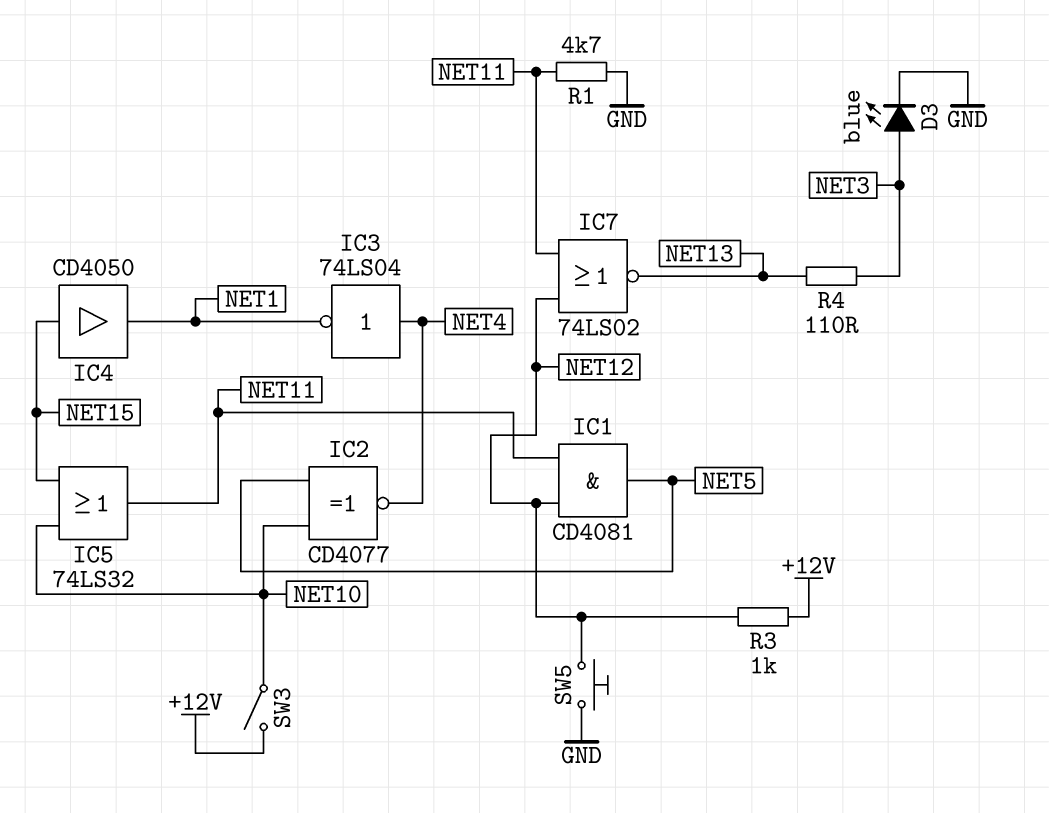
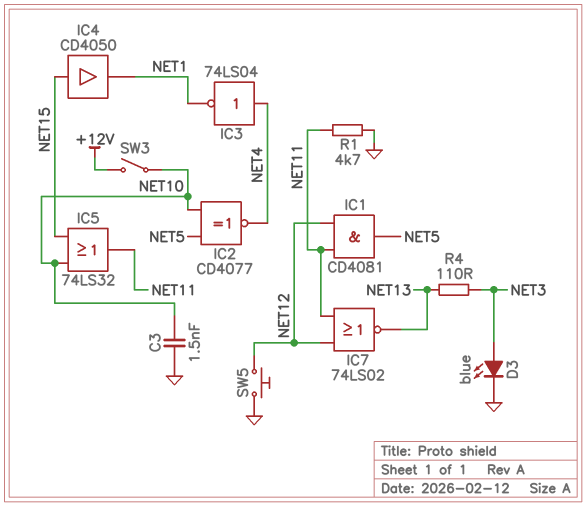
C3: none -> 1.5nF (GND, NET10)
R3: 1k (+12V, NET12) -> none

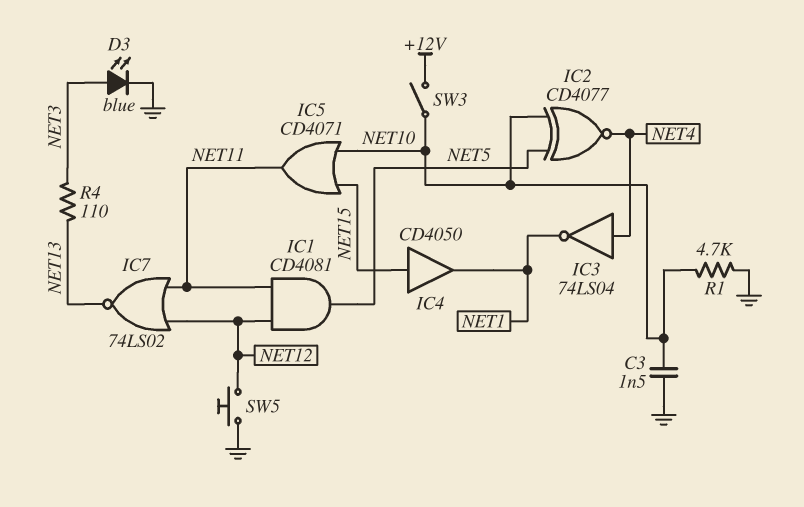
IC5: OR 74LS32 (in NET10, in NET15, out NET11) -> OR CD4071 (in NET10, in NET15, out NET11)
R1: 4.7k (GND, NET11) -> 4.7k (GND, NET10)

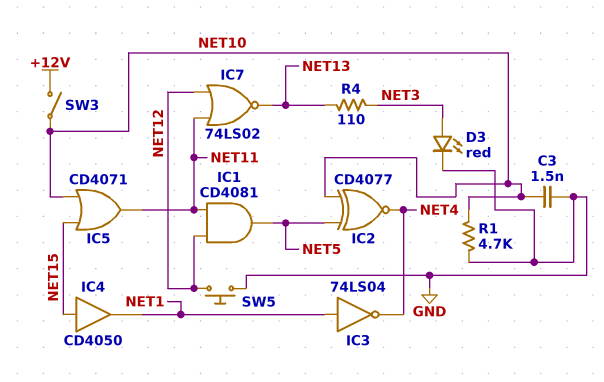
D3: LED blue (A NET3, K GND) -> LED red (A NET3, K GND)
IC3: NOT 74LS04 (in NET4, out NET1) -> NOT 74LS04 (in NET1, out NET4)

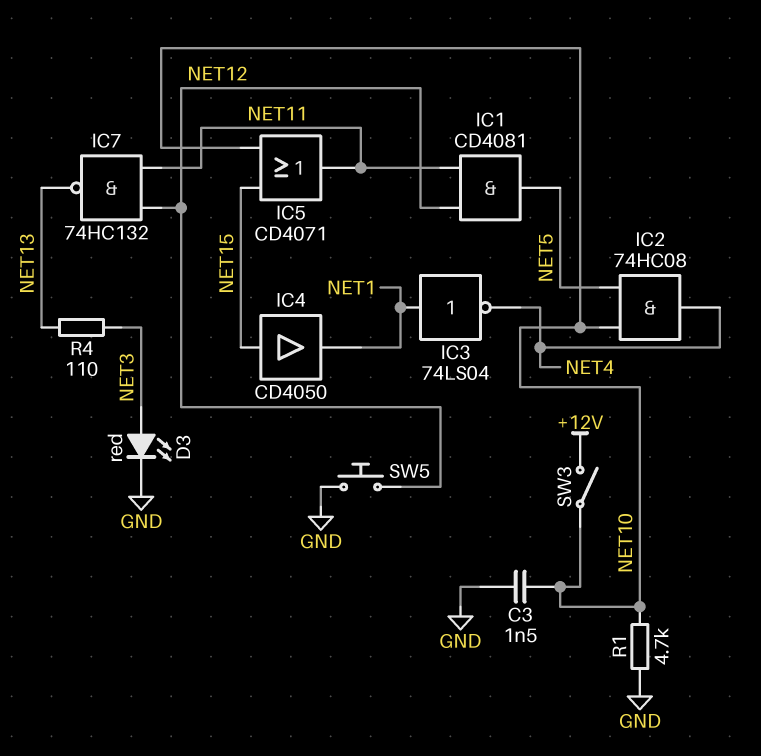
IC2: XNOR CD4077 (in NET5, in NET10, out NET4) -> AND 74HC08 (in NET5, in NET10, out NET4)
IC7: NOR 74LS02 (in NET11, in NET12, out NET13) -> NAND 74HC132 (in NET11, in NET12, out NET13)

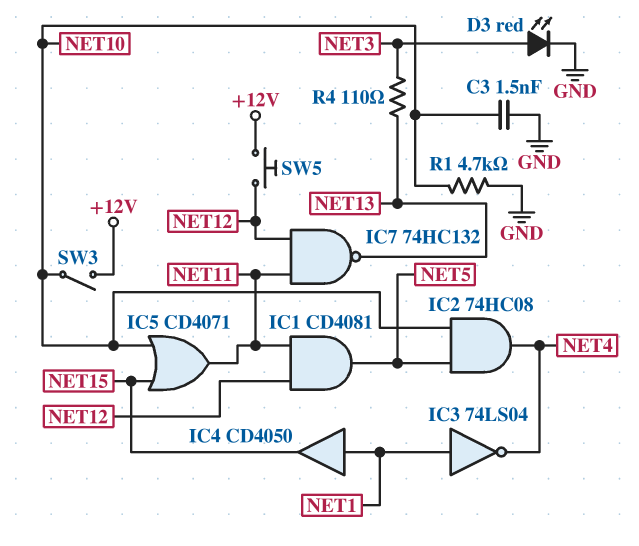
IC4: buffer CD4050 (in NET15, out NET1) -> buffer CD4050 (in NET1, out NET15)
SW5: button (GND, NET12) -> button (+12V, NET12)

